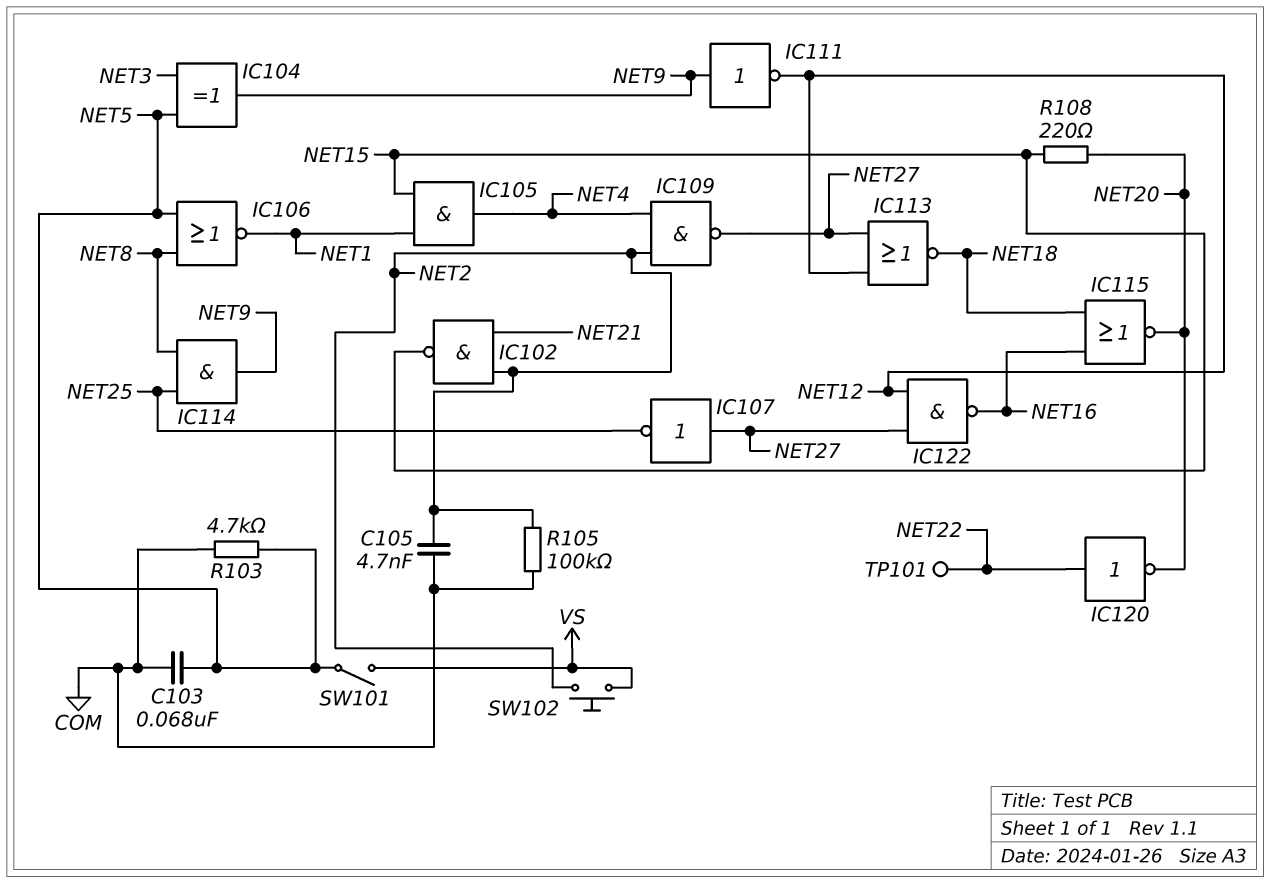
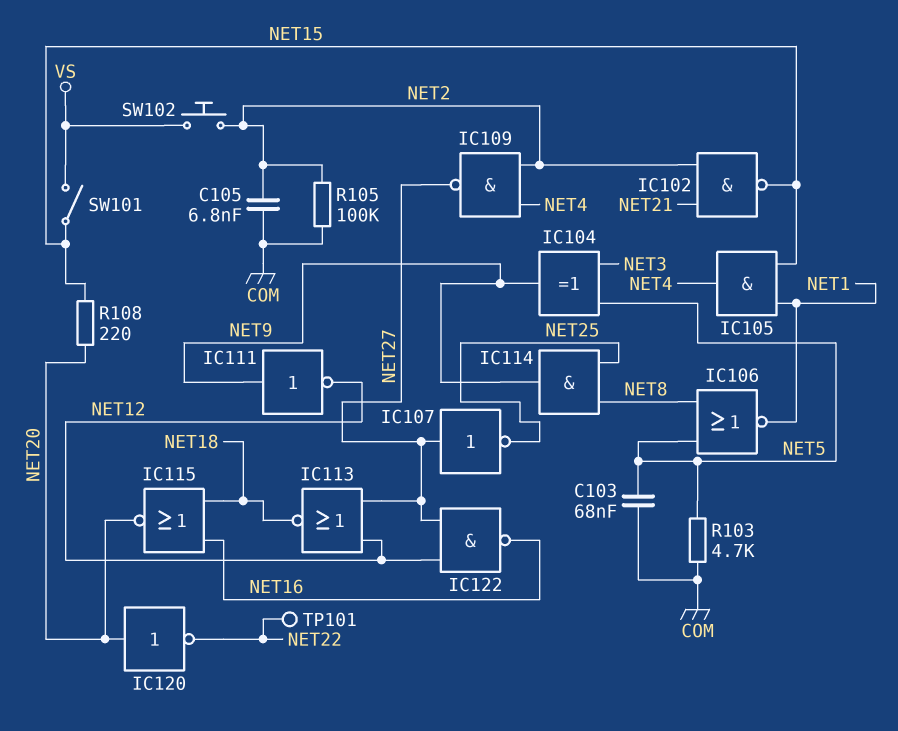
C105: 4.7nF (COM, NET2) -> 6.8nF (COM, NET2)
IC120: NOT (in NET22, out NET20) -> NOT (in NET20, out NET22)
SW101: switch (NET5, VS) -> switch (NET15, VS)

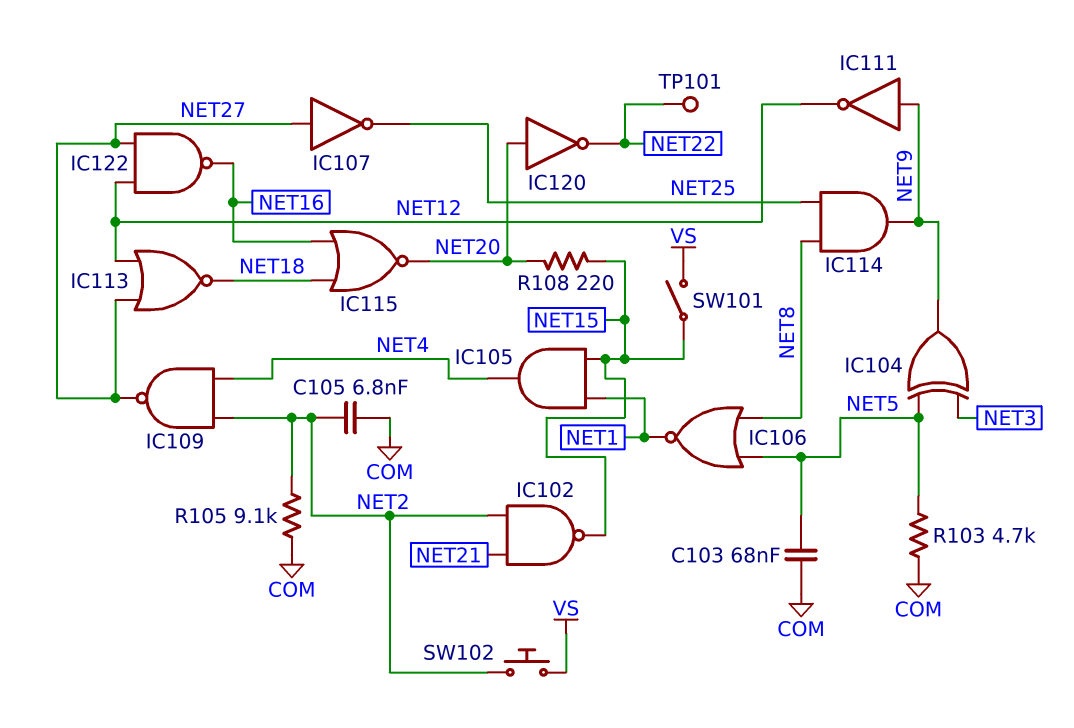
R105: 100k (COM, NET2) -> 9.1k (COM, NET2)

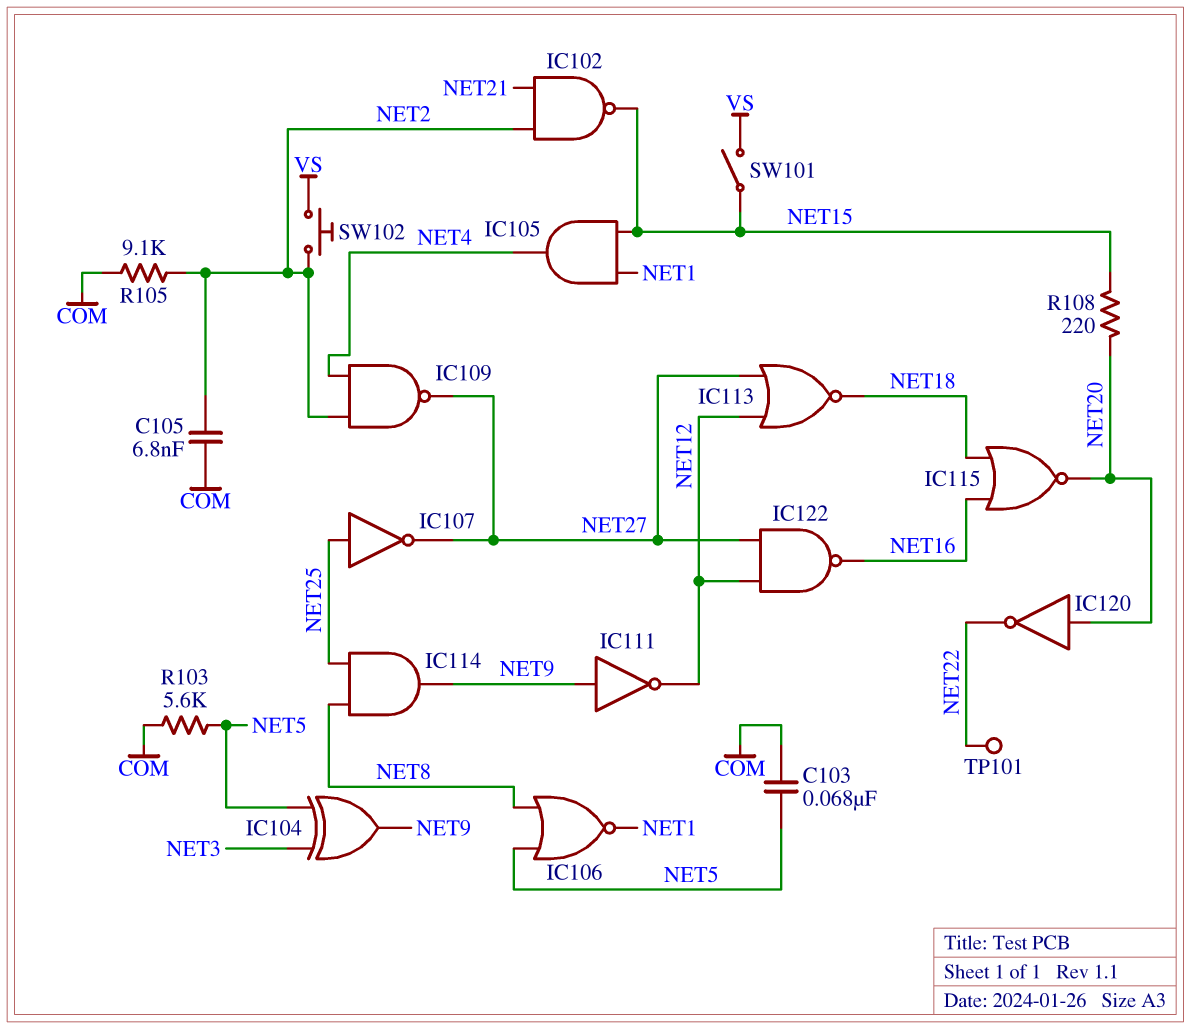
IC107: NOT (in NET27, out NET25) -> NOT (in NET25, out NET27)
R103: 4.7k (COM, NET5) -> 5.6k (COM, NET5)

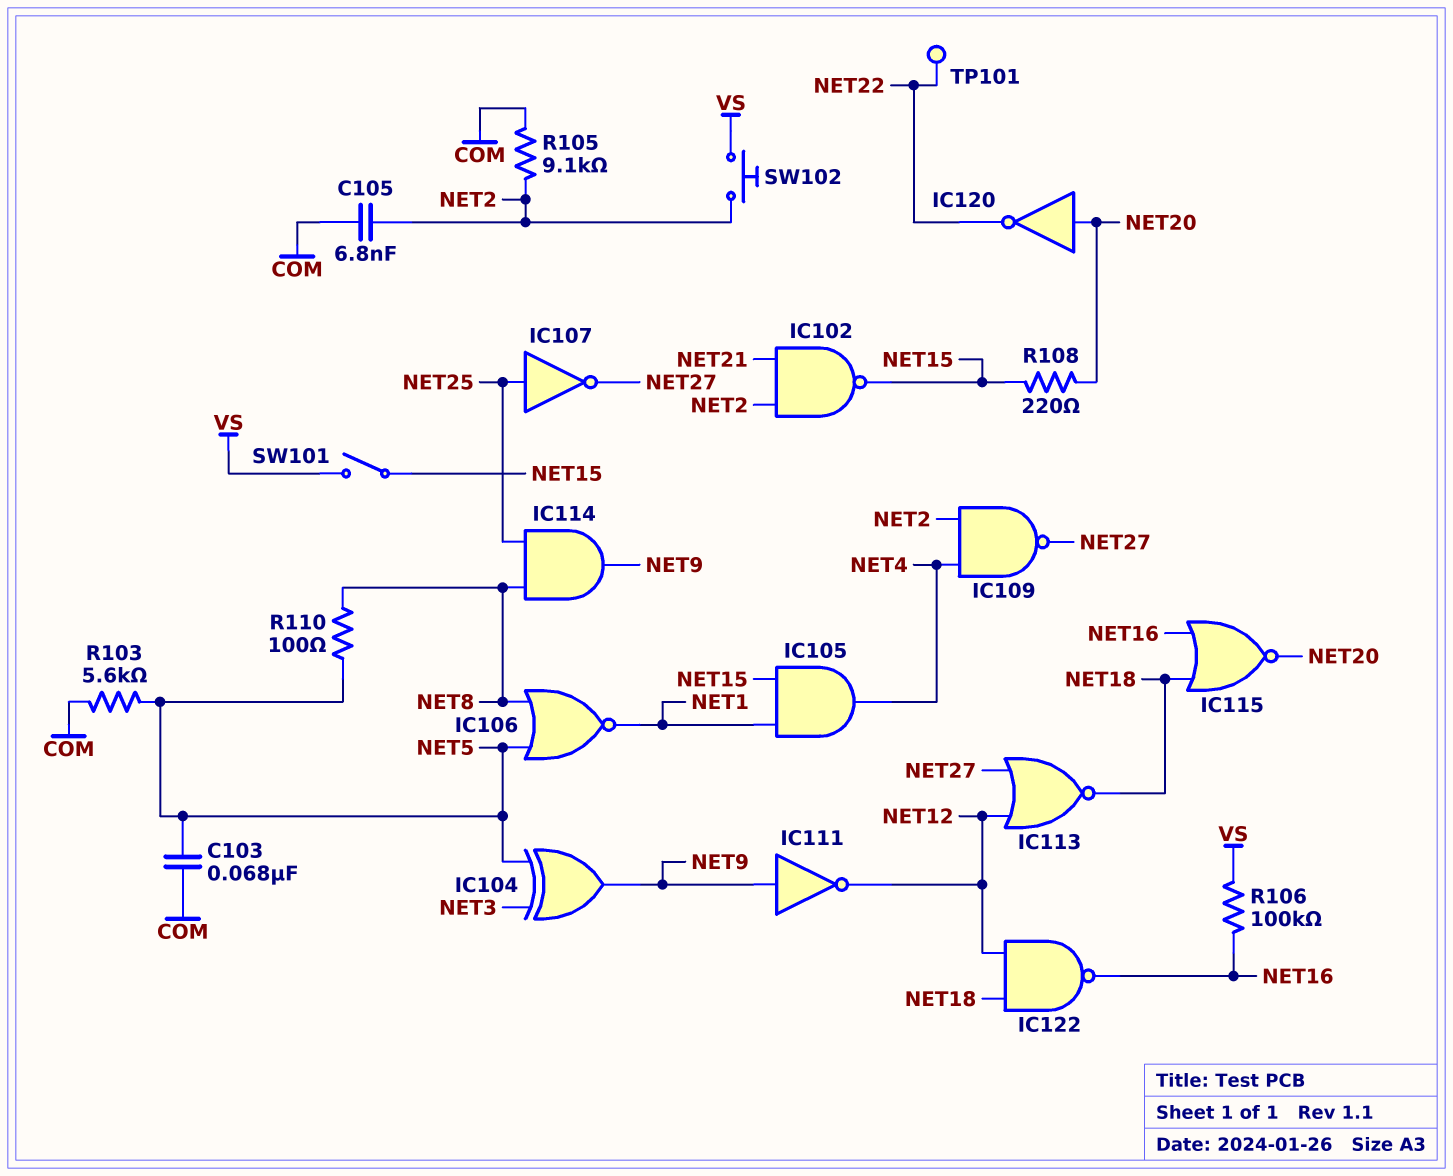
IC122: NAND (in NET12, in NET27, out NET16) -> NAND (in NET12, in NET18, out NET16)
R106: none -> 100k (NET16, VS)
R110: none -> 100 (NET5, NET8)

